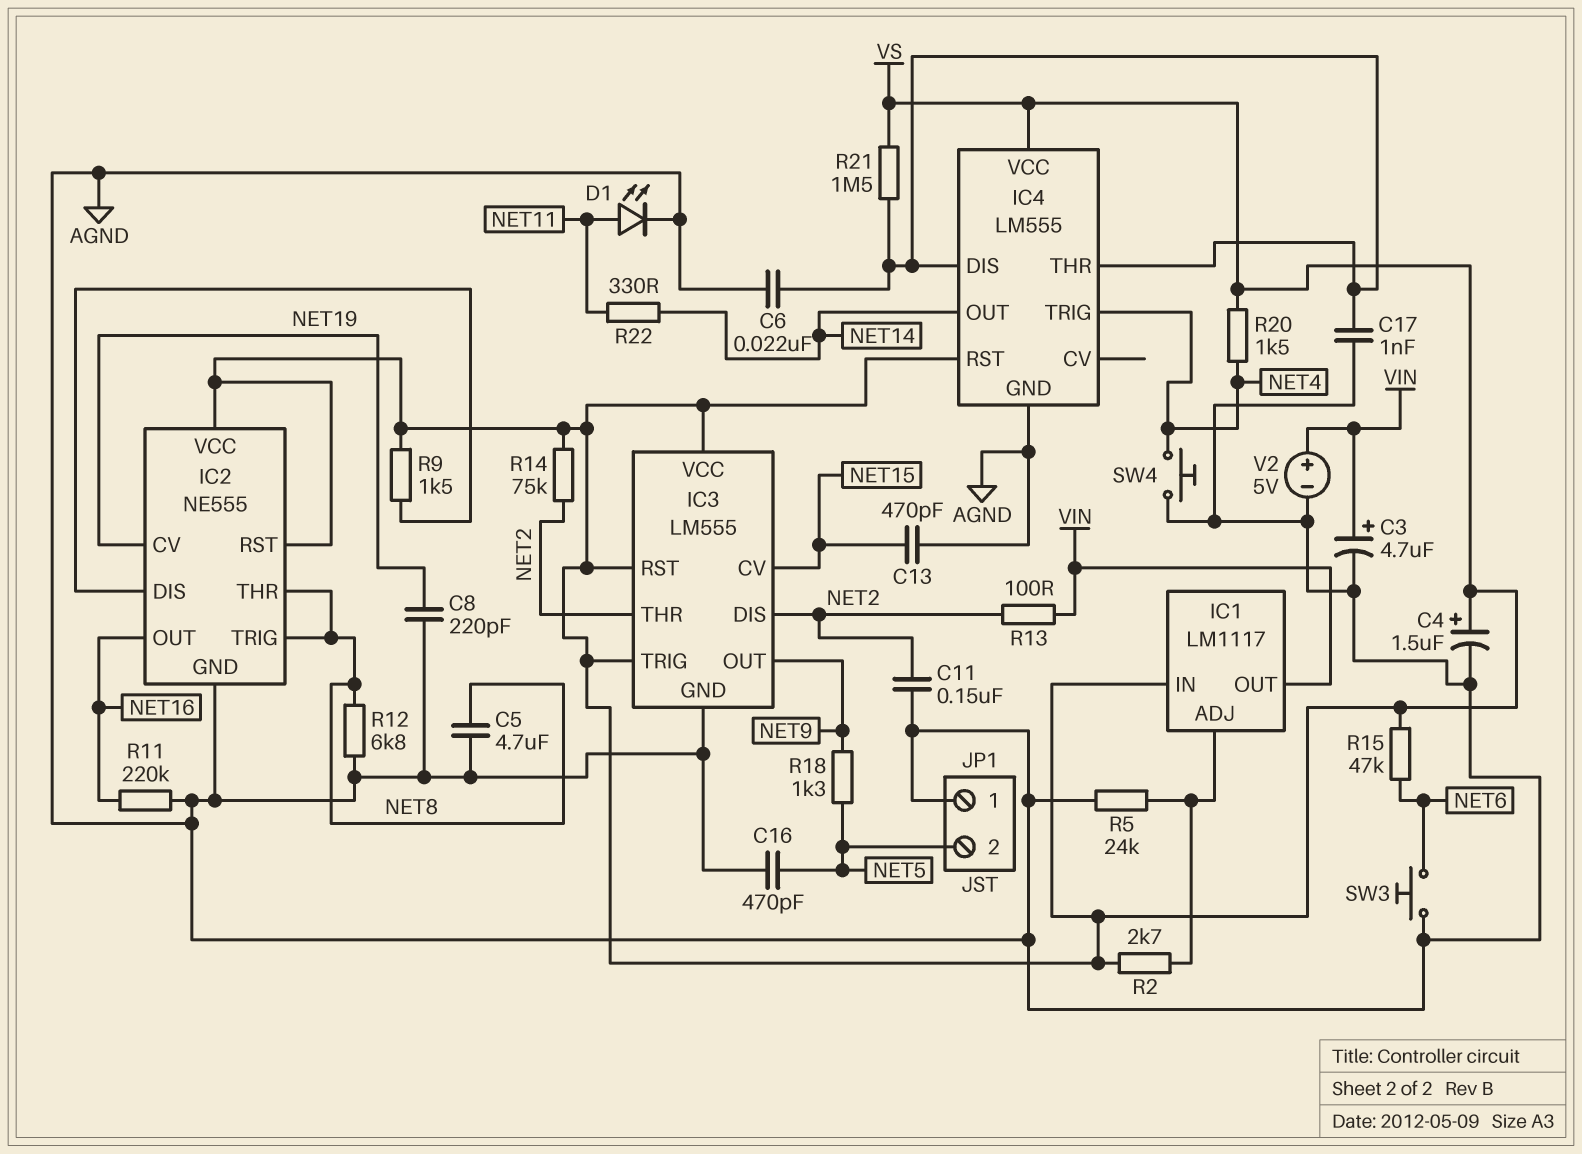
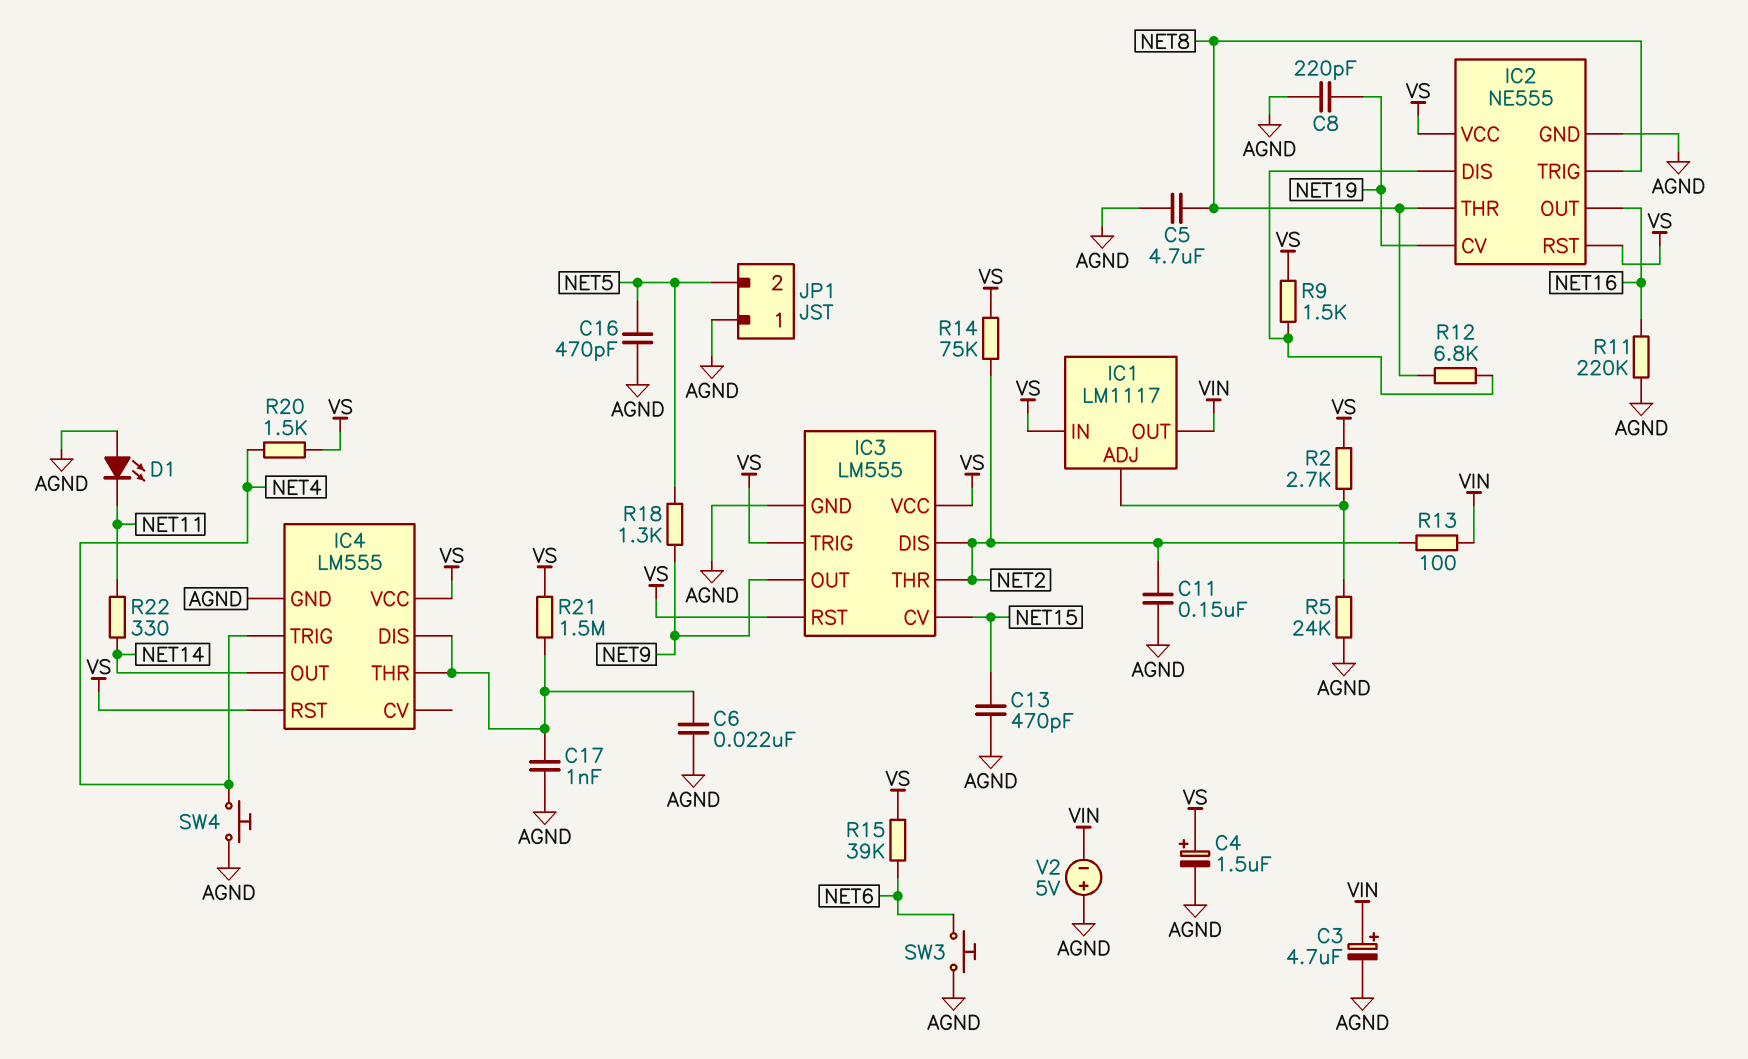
D1: LED (A NET11, K AGND) -> LED (A AGND, K NET11)
R12: 6.8k (AGND, NET8) -> 6.8k (IC2/DIS, NET8)
R15: 47k (NET6, VS) -> 39k (NET6, VS)
V2: 5V (plus VIN, minus AGND) -> 5V (plus AGND, minus VIN)

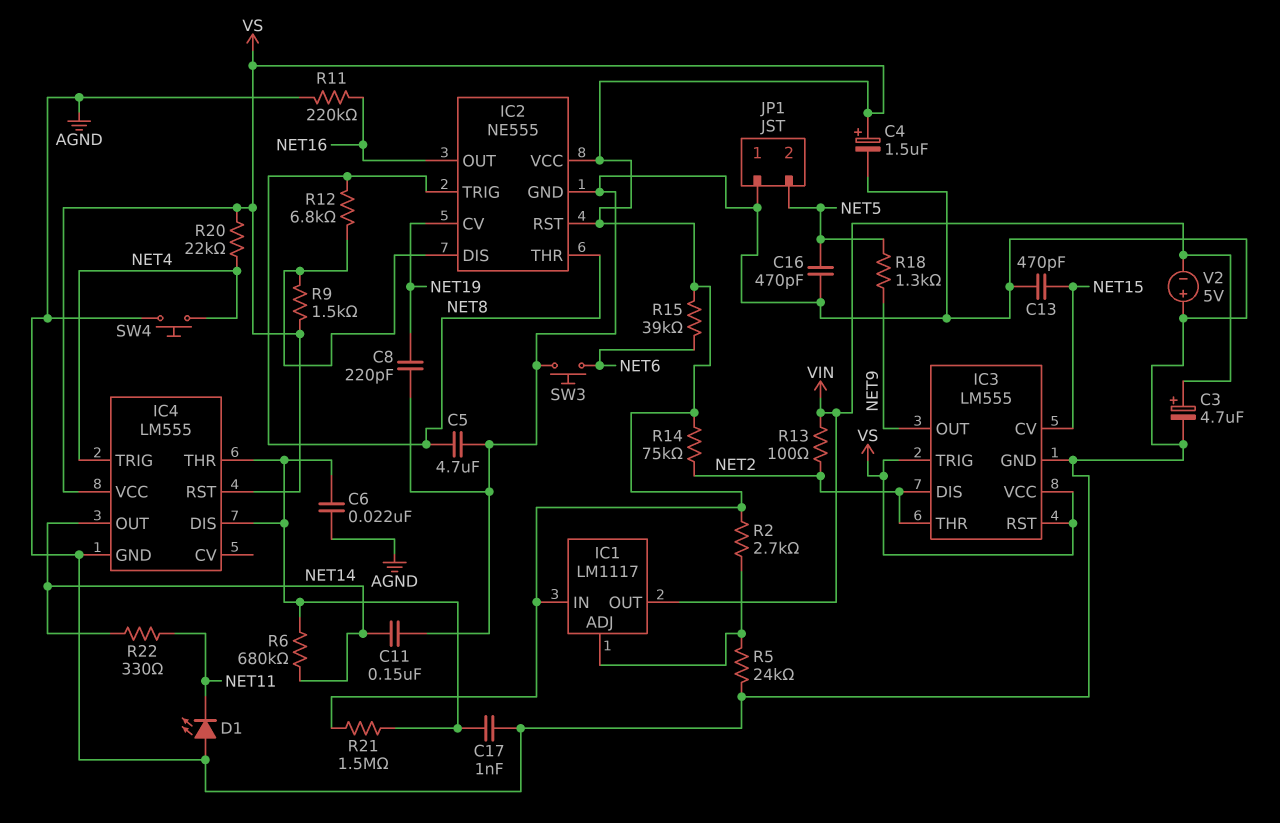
C11: 150nF (AGND, NET2) -> 150nF (AGND, NET14)
R6: none -> 680k (IC4/DIS, NET14)
R20: 1.5k (NET4, VS) -> 22k (NET4, VS)

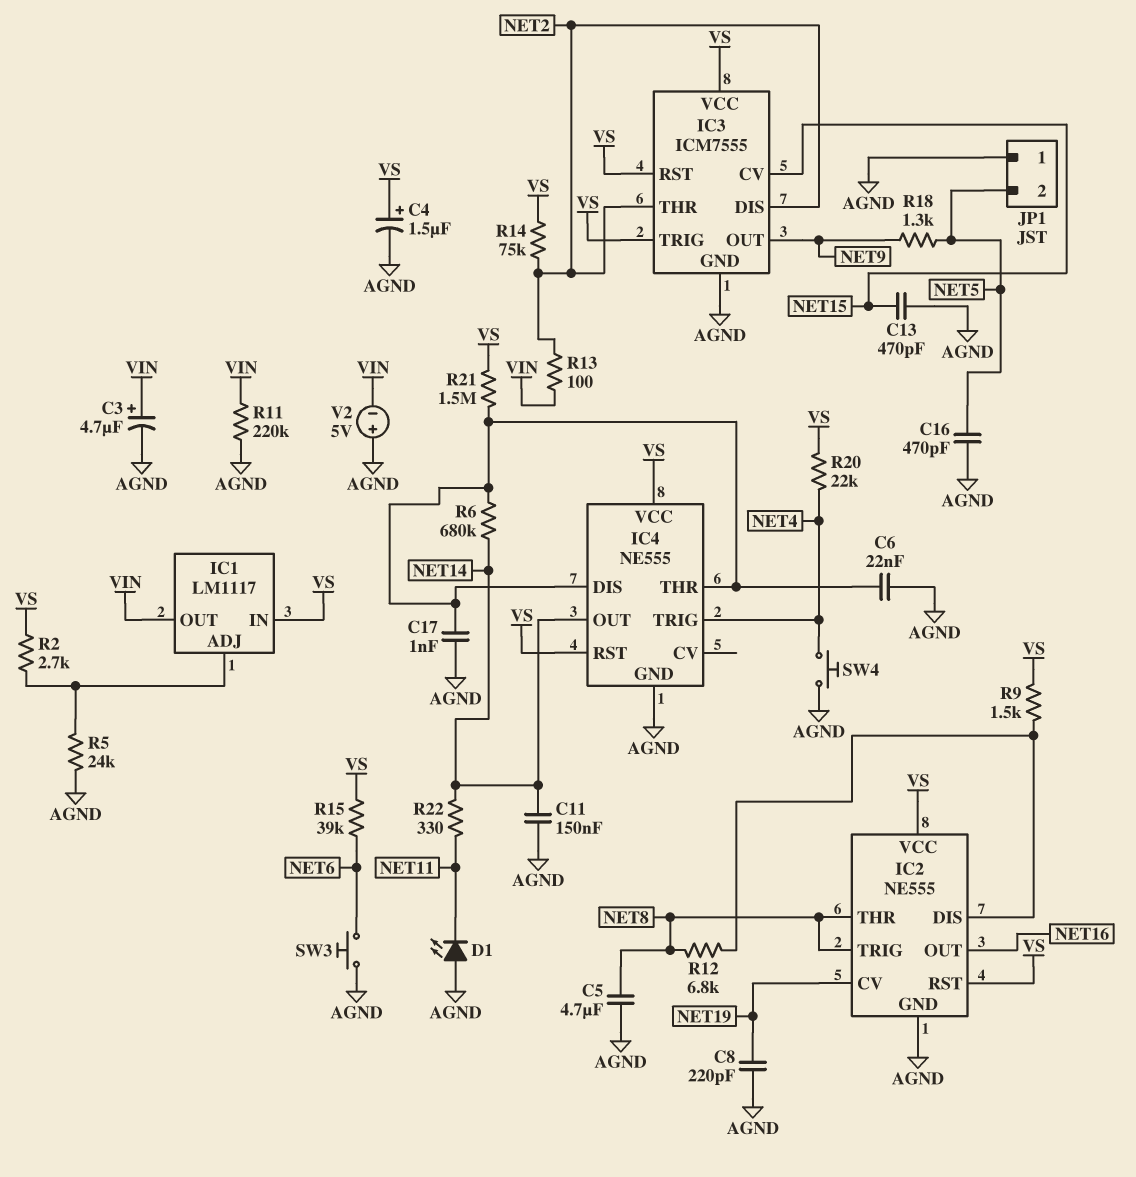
IC3: LM555 -> ICM7555
IC4: LM555 -> NE555
R11: 220k (AGND, NET16) -> 220k (AGND, VIN)

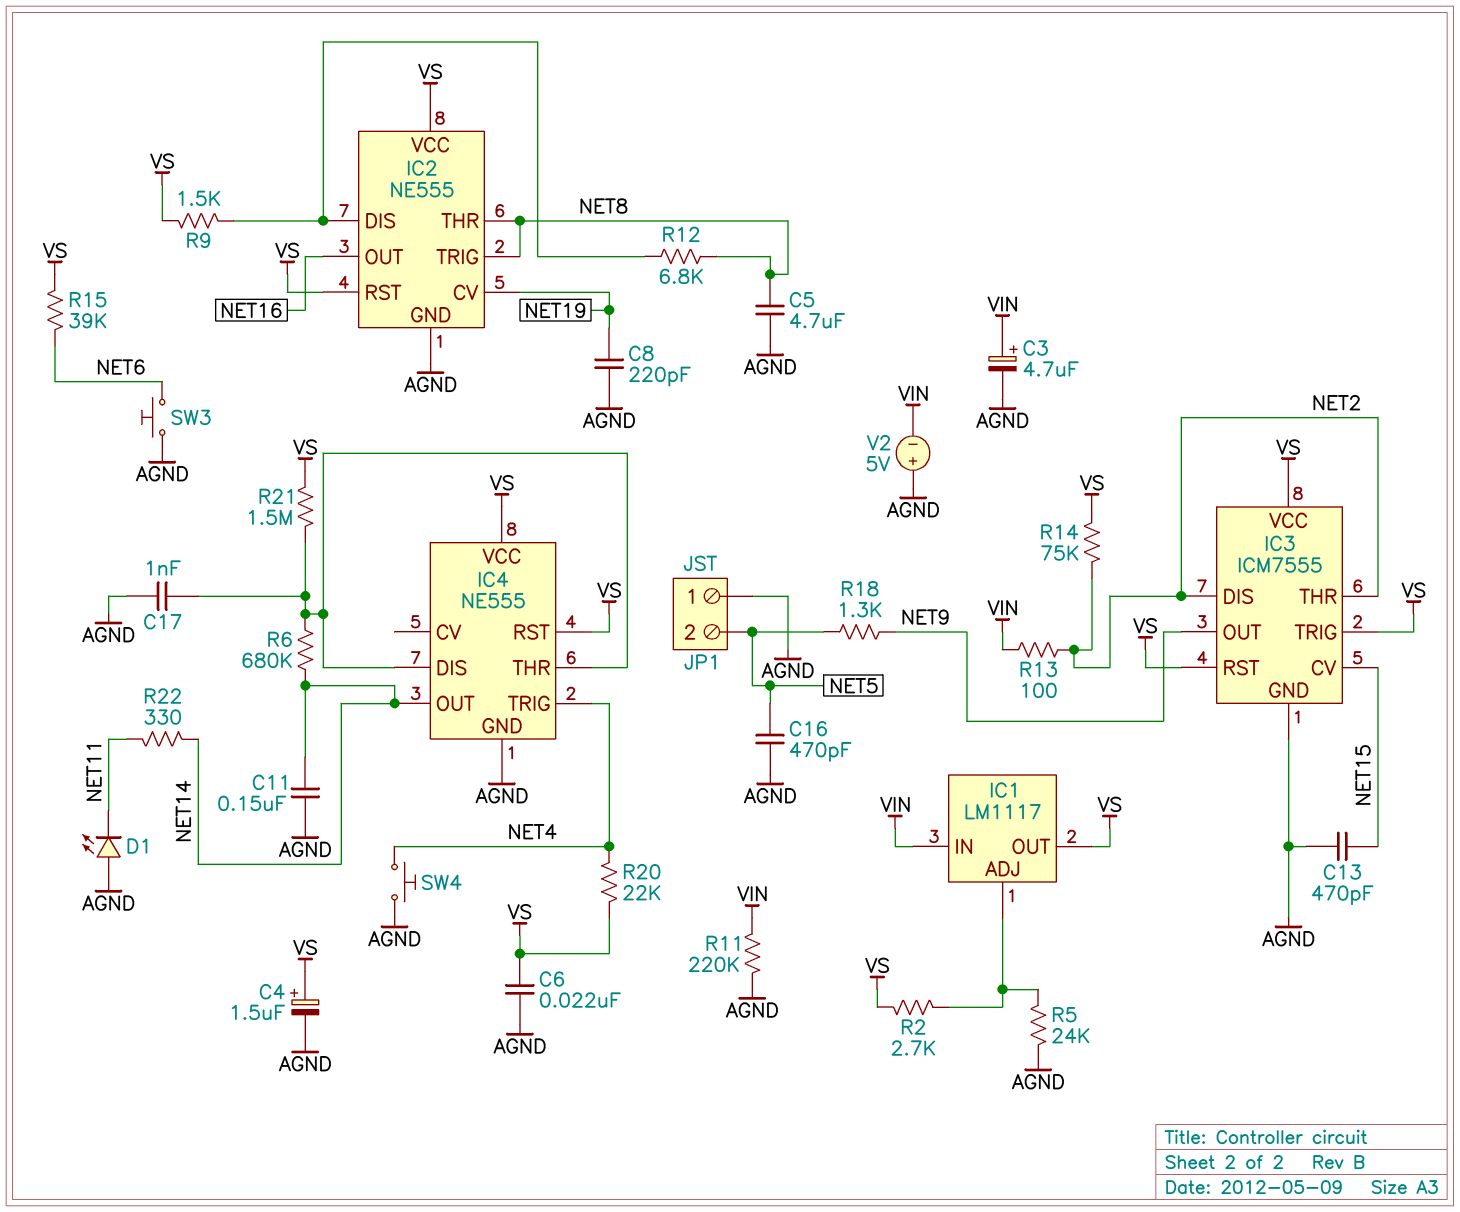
C6: 22nF (AGND, IC4/DIS) -> 22nF (AGND, VS)
IC1 pin IN: VS -> VIN
IC1 pin OUT: VIN -> VS

